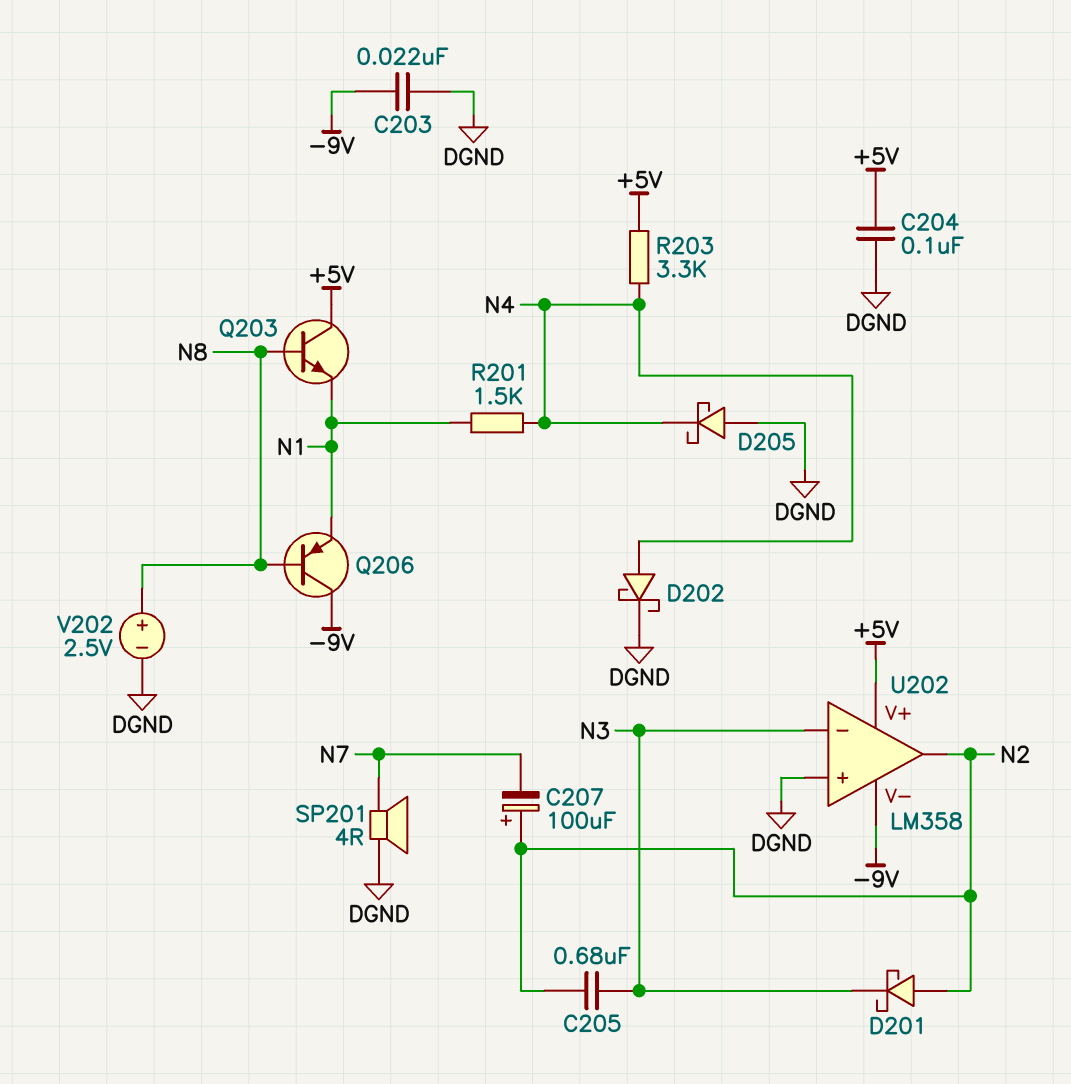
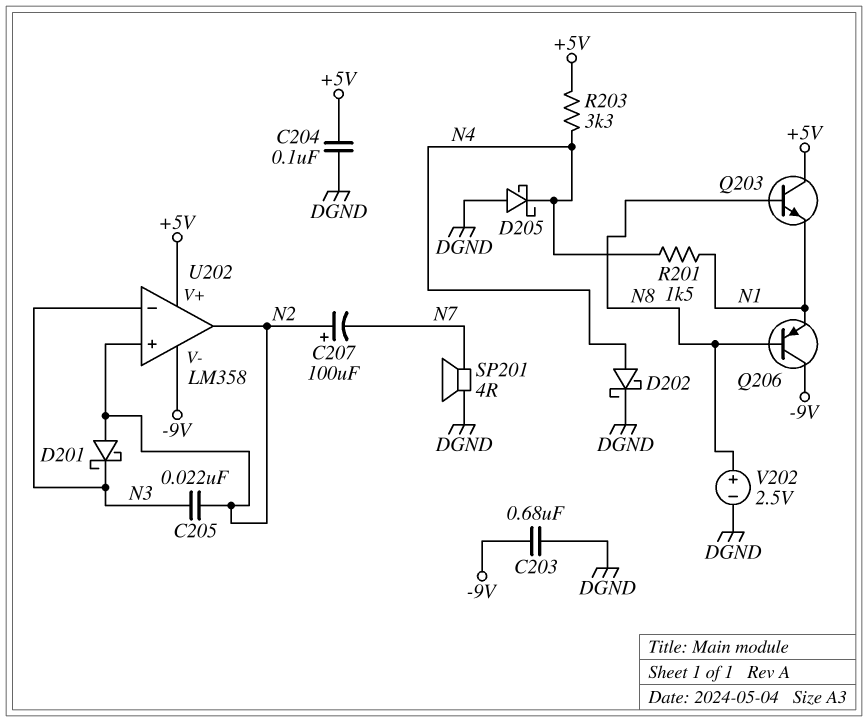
C203: 22nF (-9V, DGND) -> 680nF (-9V, DGND)
C205: 680nF (N2, N3) -> 22nF (N2, N3)
U202 pin in+: DGND -> N2

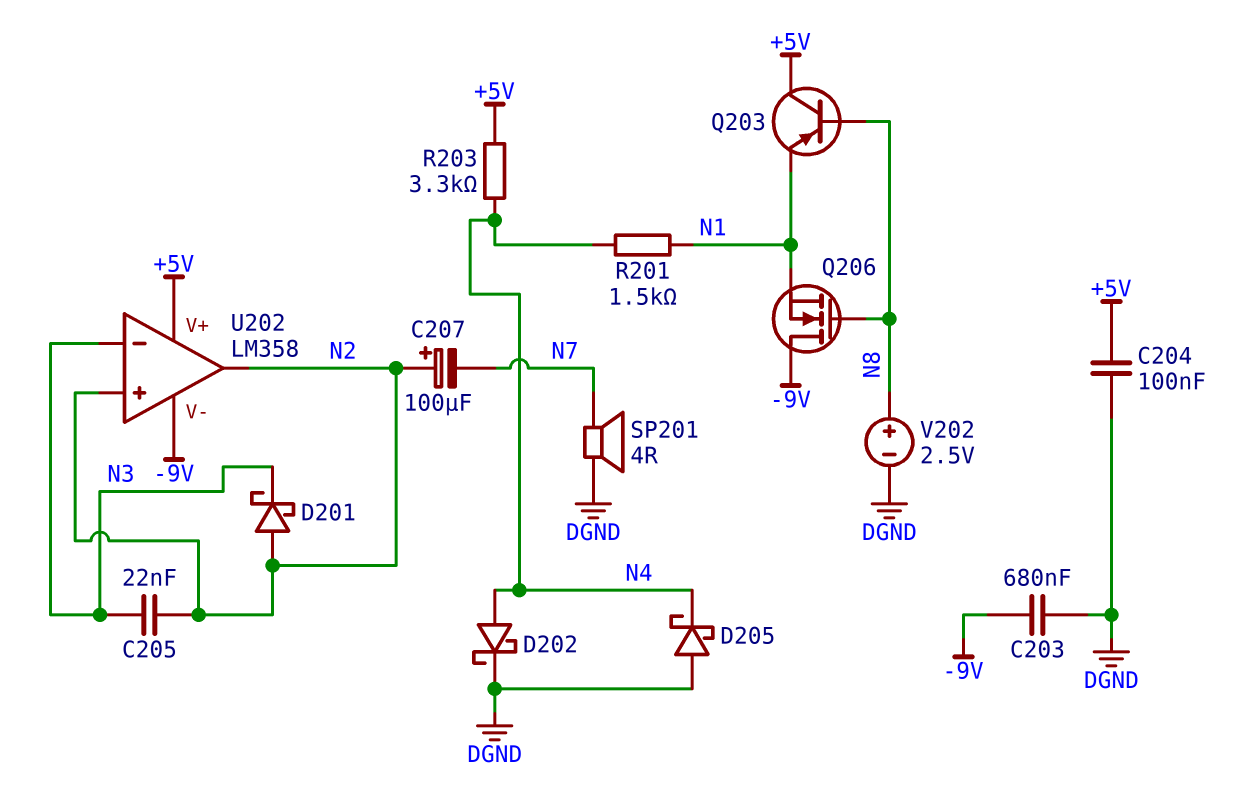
Q203: NPN (B N8, C +5V, E N1) -> PNP (B N8, C +5V, E N1)
Q206: PNP (B N8, C -9V, E N1) -> NMOS (G N8, D -9V, S N1)

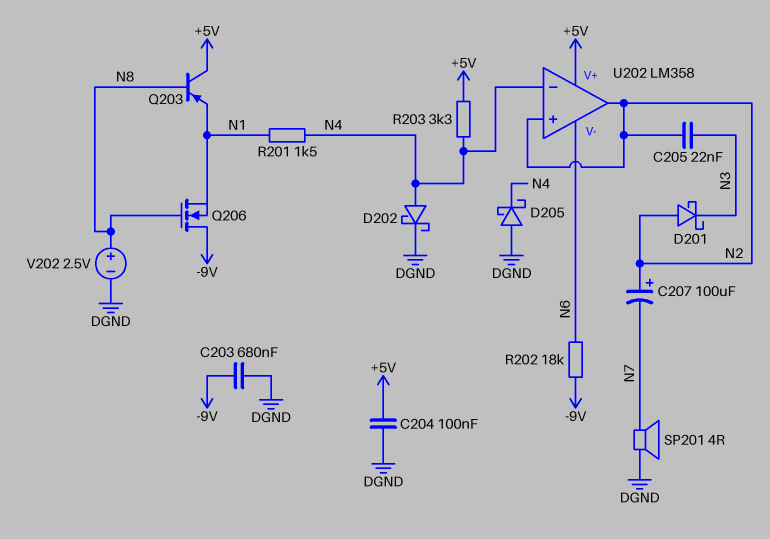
R202: none -> 18k (-9V, N6)
U202 pin V-: -9V -> N6
U202 pin in-: N3 -> N4

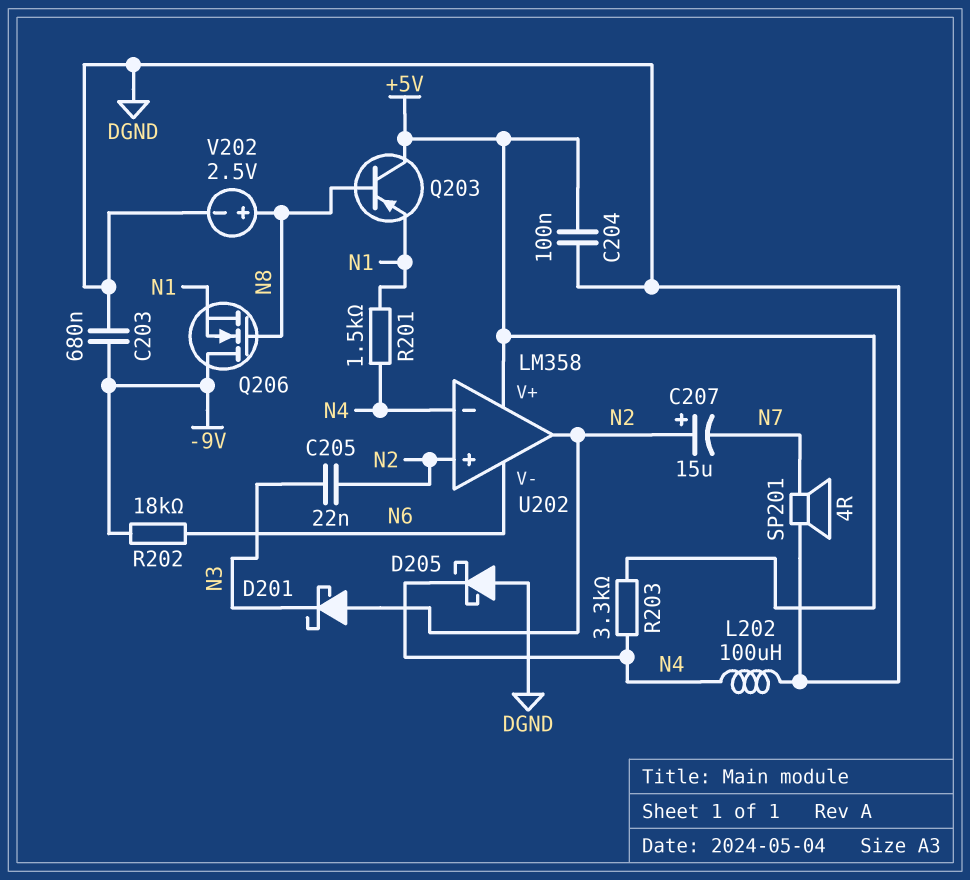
C207: 100uF (plus N2, minus N7) -> 15uF (plus N2, minus N7)
D202: schottky (A N4, K DGND) -> none
L202: none -> 100uH (DGND, N4)

